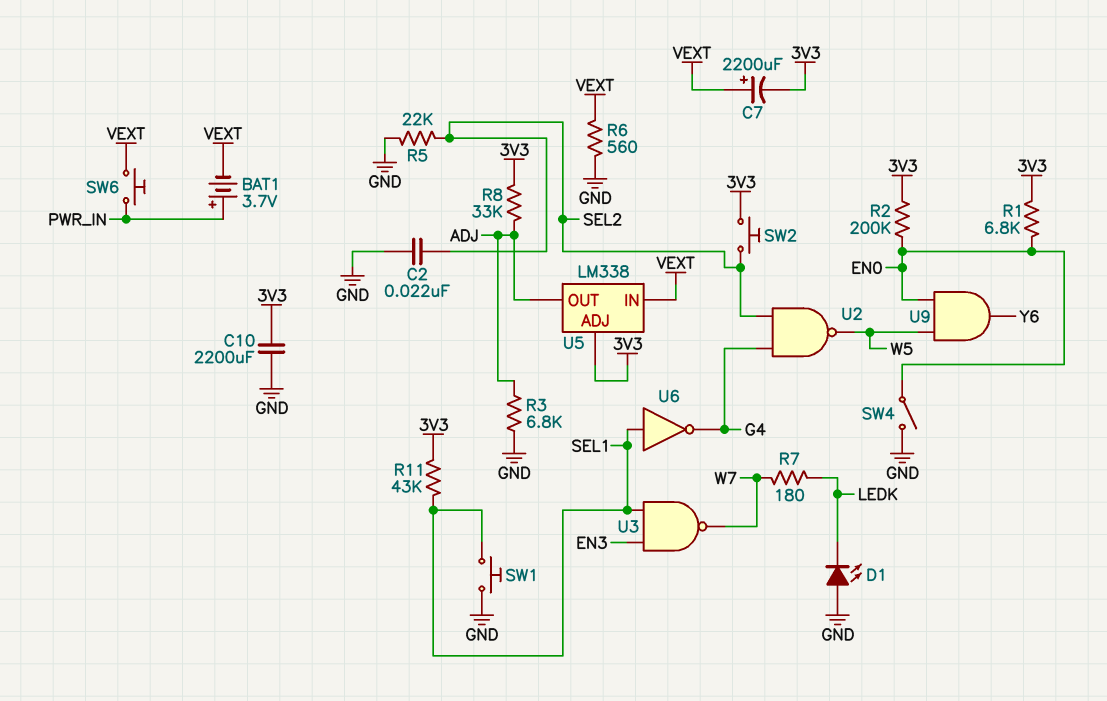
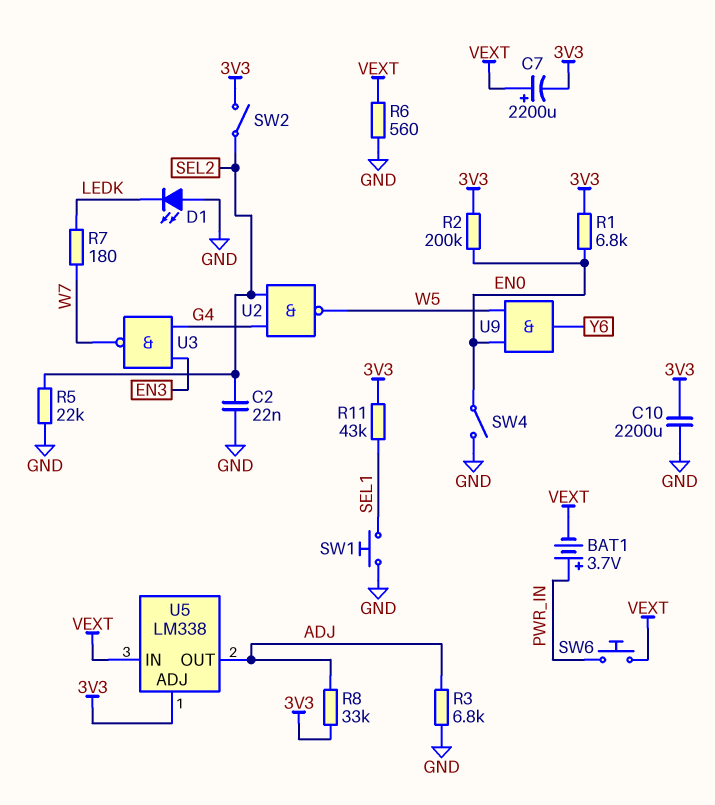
SW2: button (3V3, SEL2) -> switch (3V3, SEL2)
U3: NAND (in EN3, in SEL1, out W7) -> NAND (in EN3, in G4, out W7)
U6: NOT (in SEL1, out G4) -> none

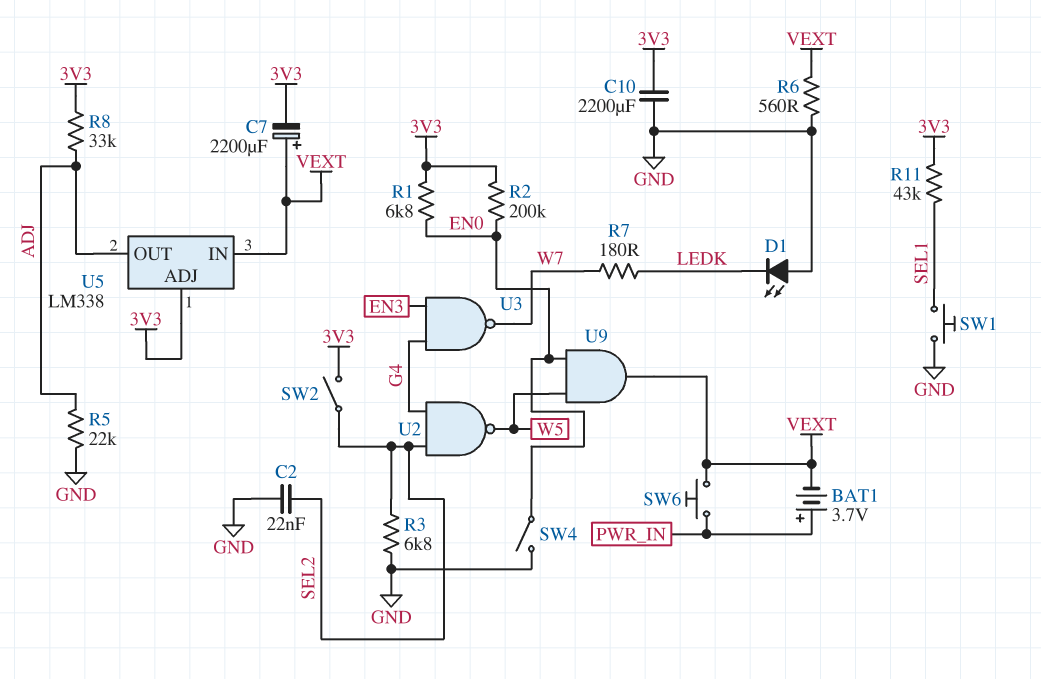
R3: 6.8k (ADJ, GND) -> 6.8k (GND, SEL2)
R5: 22k (GND, SEL2) -> 22k (ADJ, GND)
U9: AND (in EN0, in W5, out Y6) -> AND (in EN0, in W5, out VEXT)

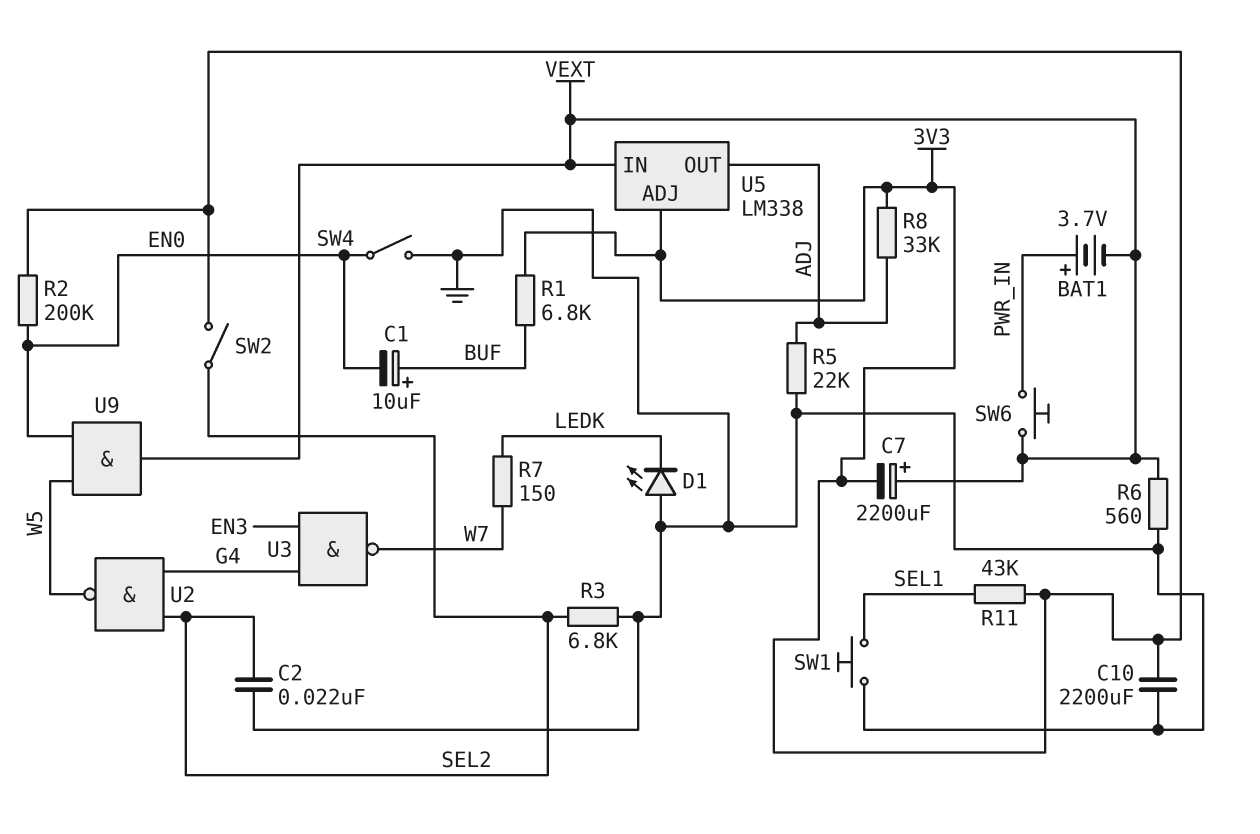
C1: none -> 10uF (plus BUF, minus EN0)
R1: 6.8k (3V3, EN0) -> 6.8k (3V3, BUF)
R7: 180 (LEDK, W7) -> 150 (LEDK, W7)

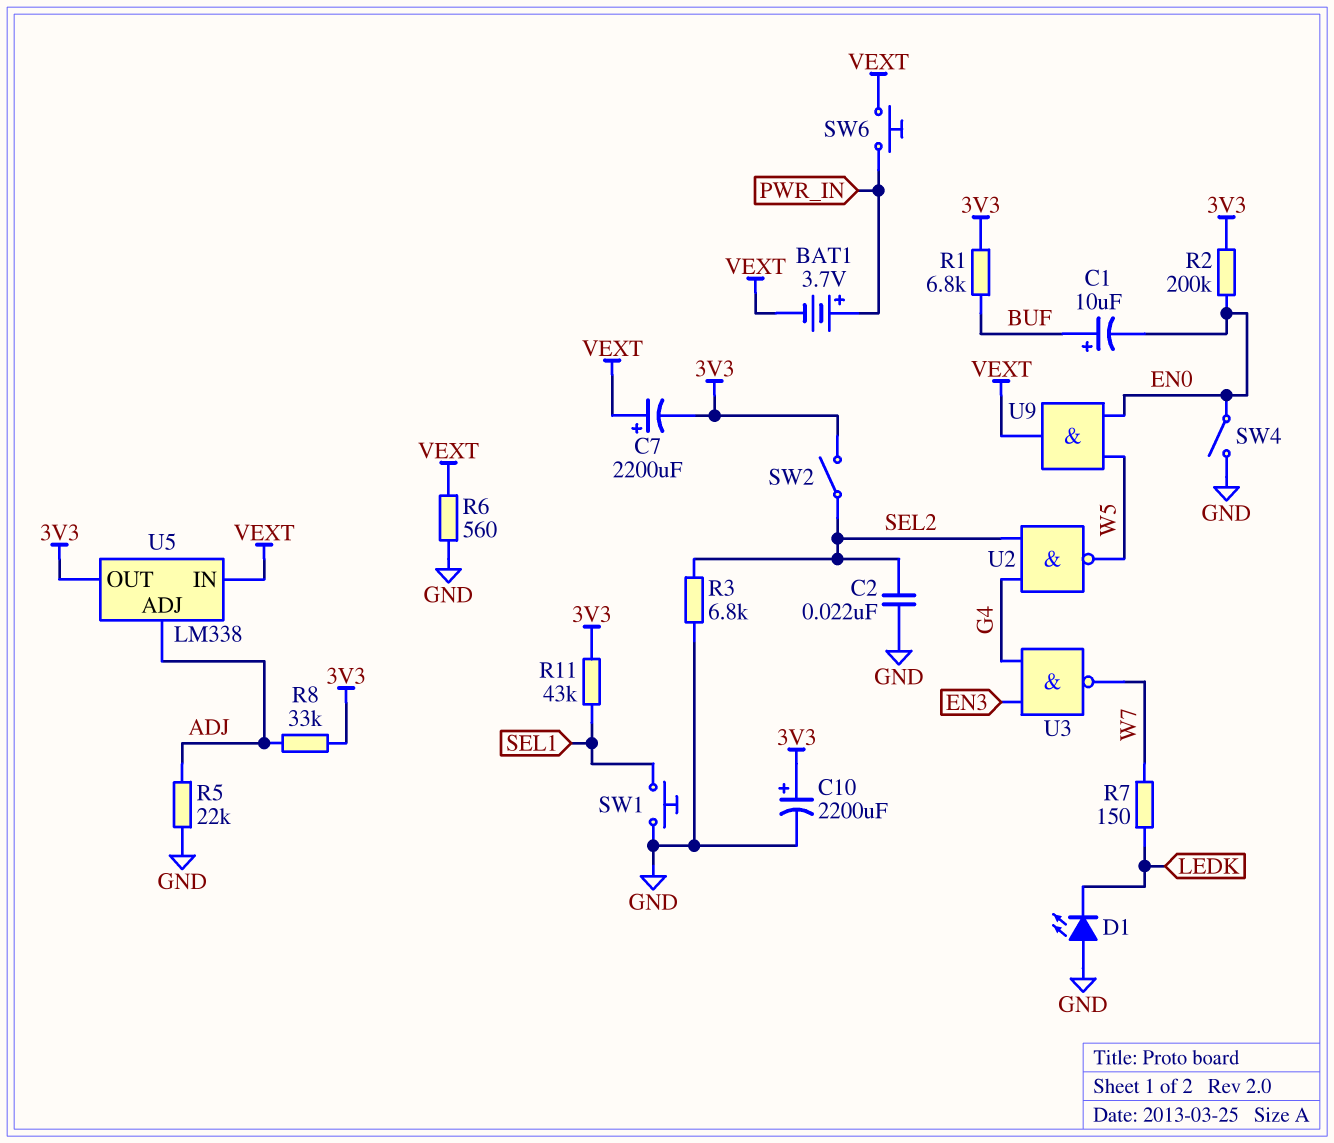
C10: 2200uF (3V3, GND) -> 2200uF (plus 3V3, minus GND)
U5 pin ADJ: 3V3 -> ADJ
U5 pin OUT: ADJ -> 3V3

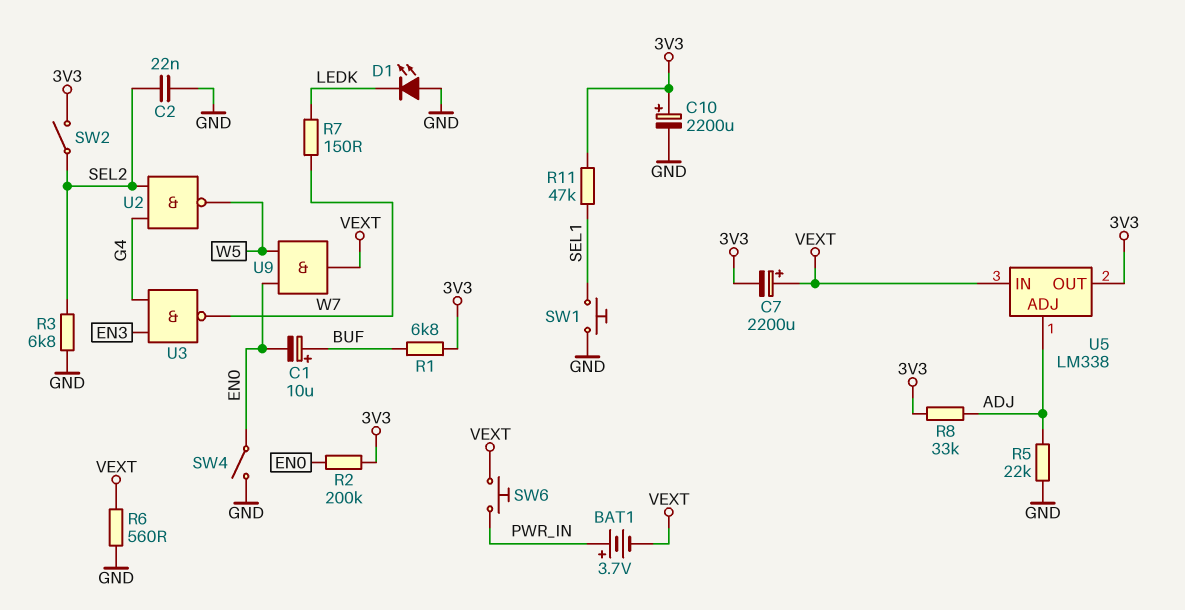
R11: 43k (3V3, SEL1) -> 47k (3V3, SEL1)

